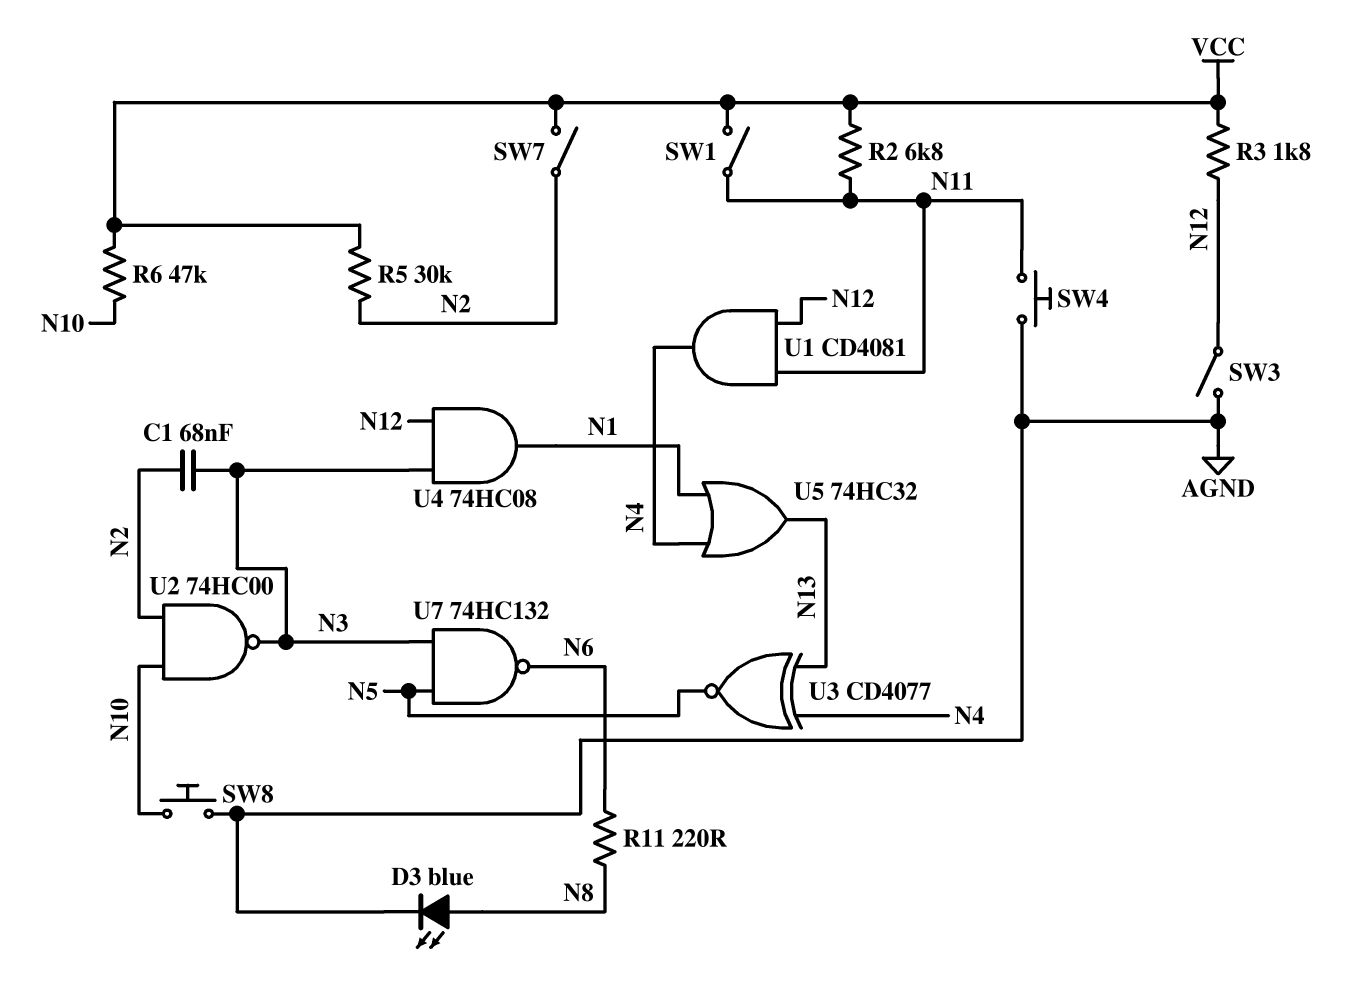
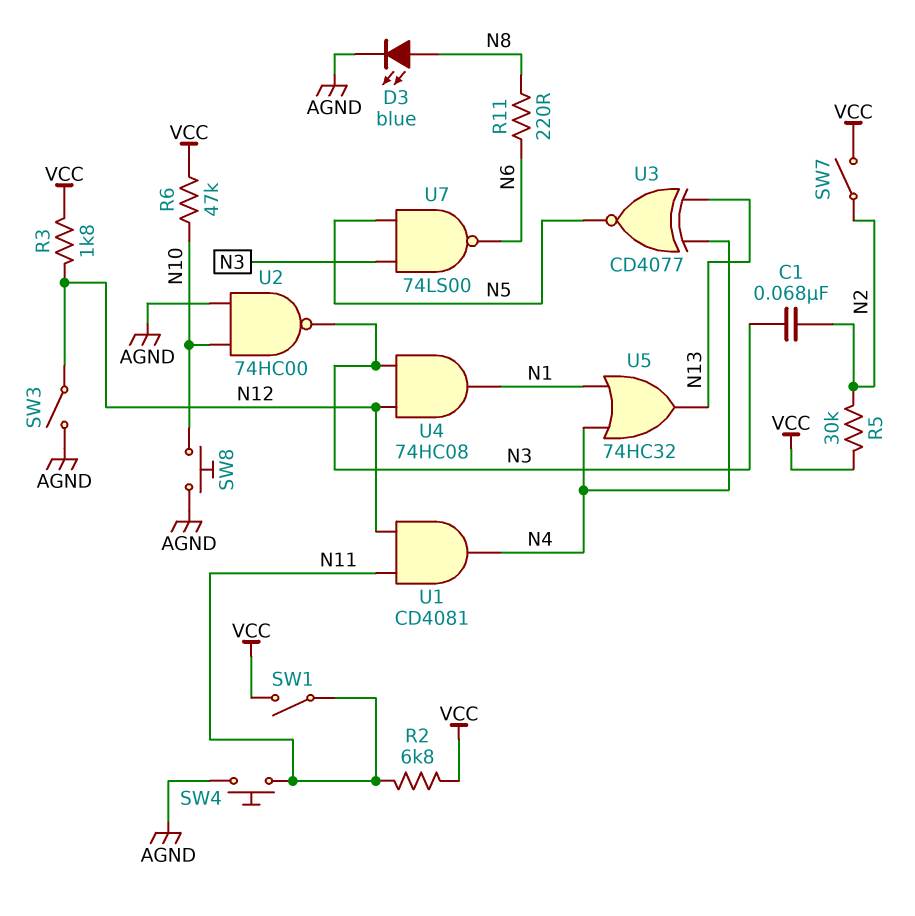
U2: NAND 74HC00 (in N2, in N10, out N3) -> NAND 74HC00 (in AGND, in N10, out N3)
U7: NAND 74HC132 (in N3, in N5, out N6) -> NAND 74LS00 (in N3, in N5, out N6)

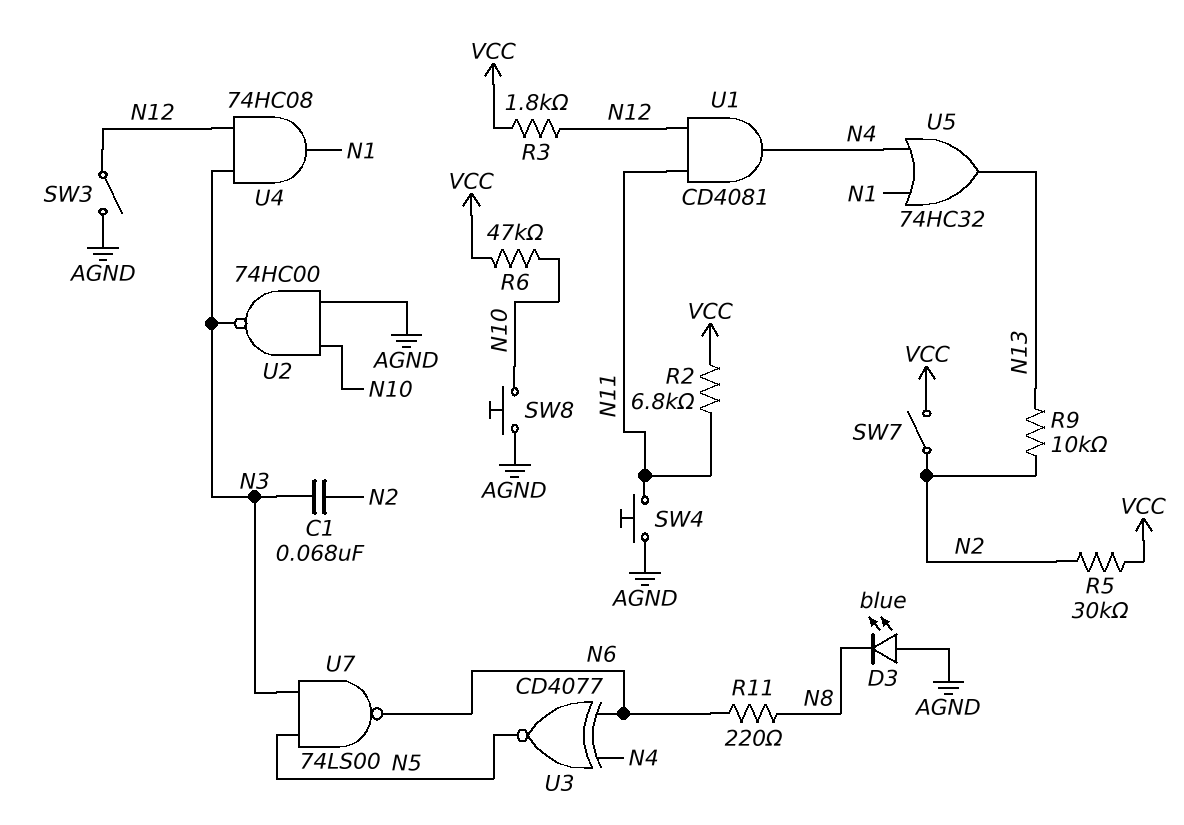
D3: LED blue (A N8, K AGND) -> LED blue (A AGND, K N8)
R9: none -> 10k (N2, N13)
SW1: switch (N11, VCC) -> none
U3: XNOR CD4077 (in N4, in N13, out N5) -> XNOR CD4077 (in N4, in N6, out N5)

